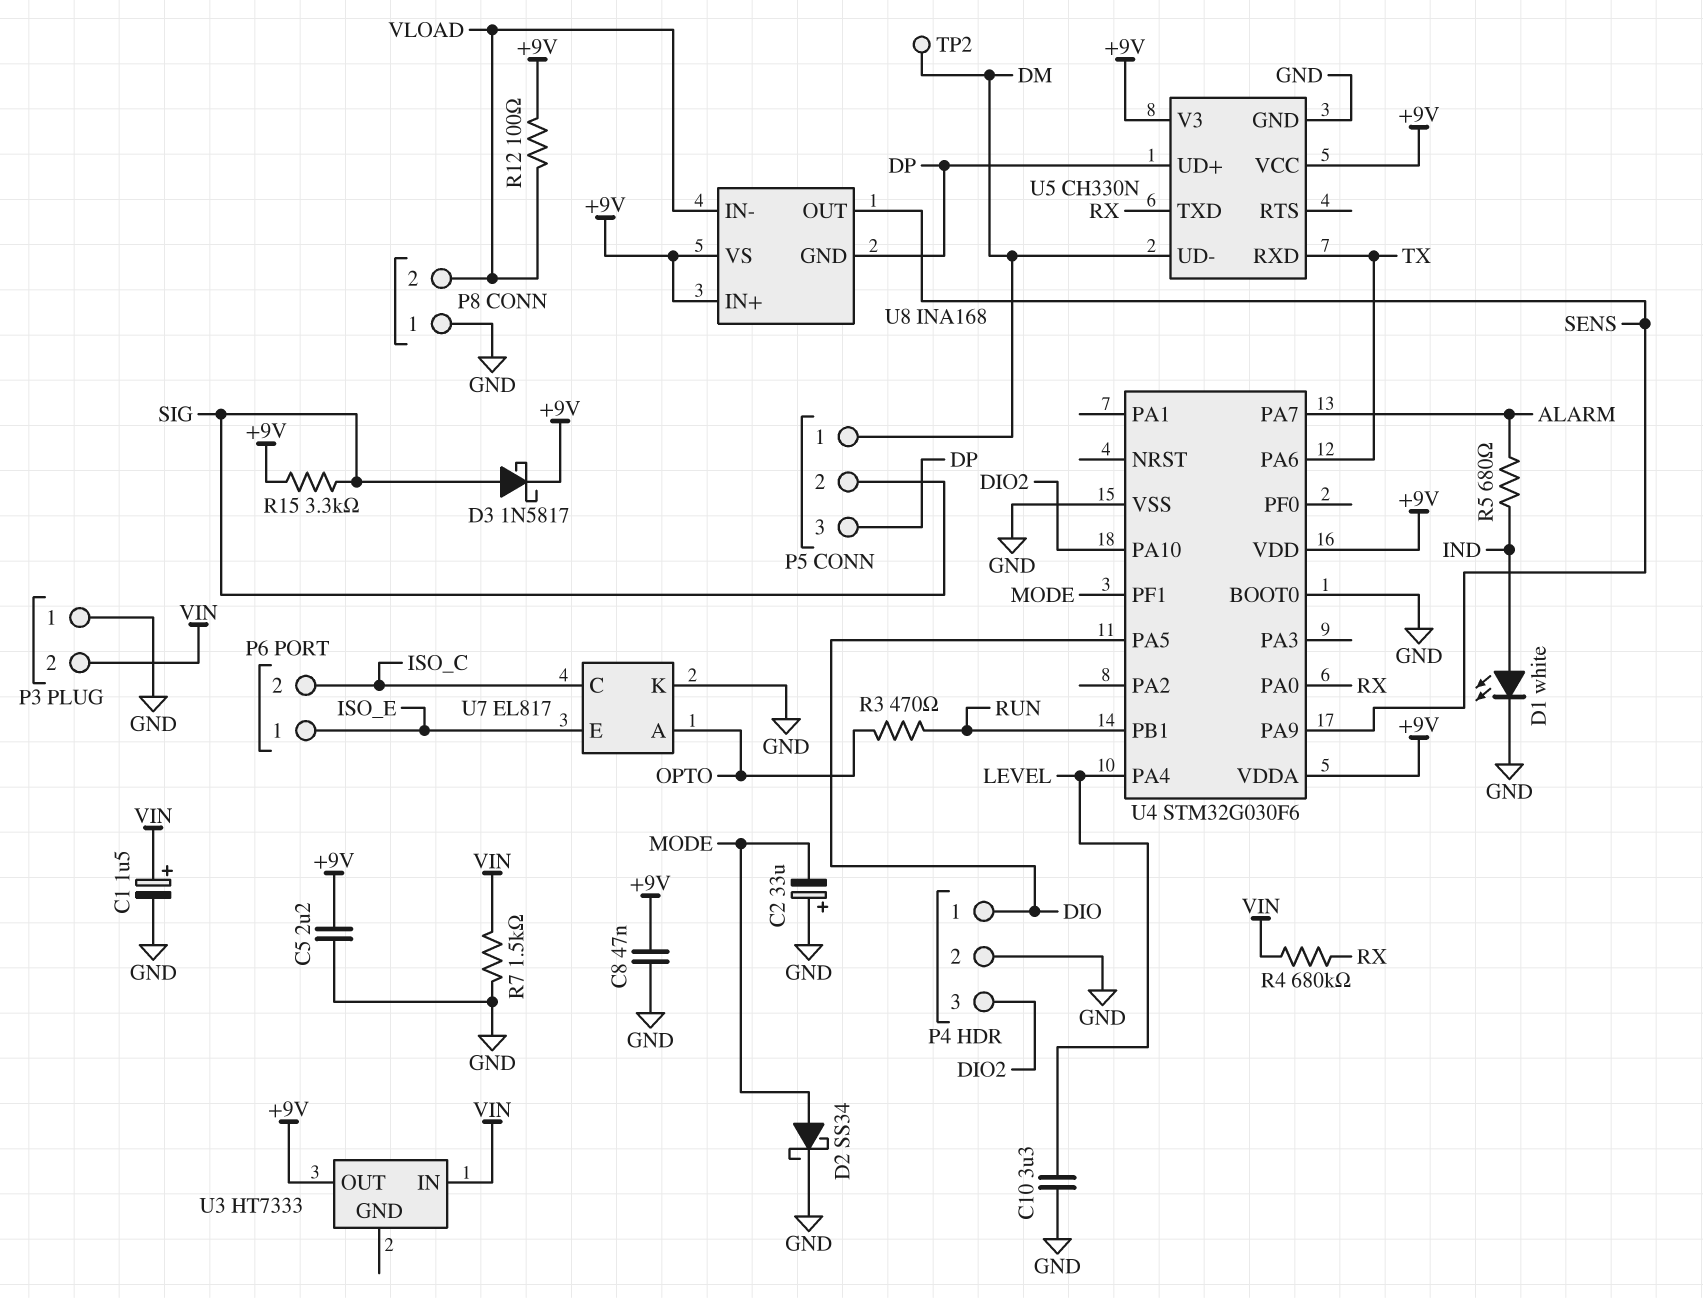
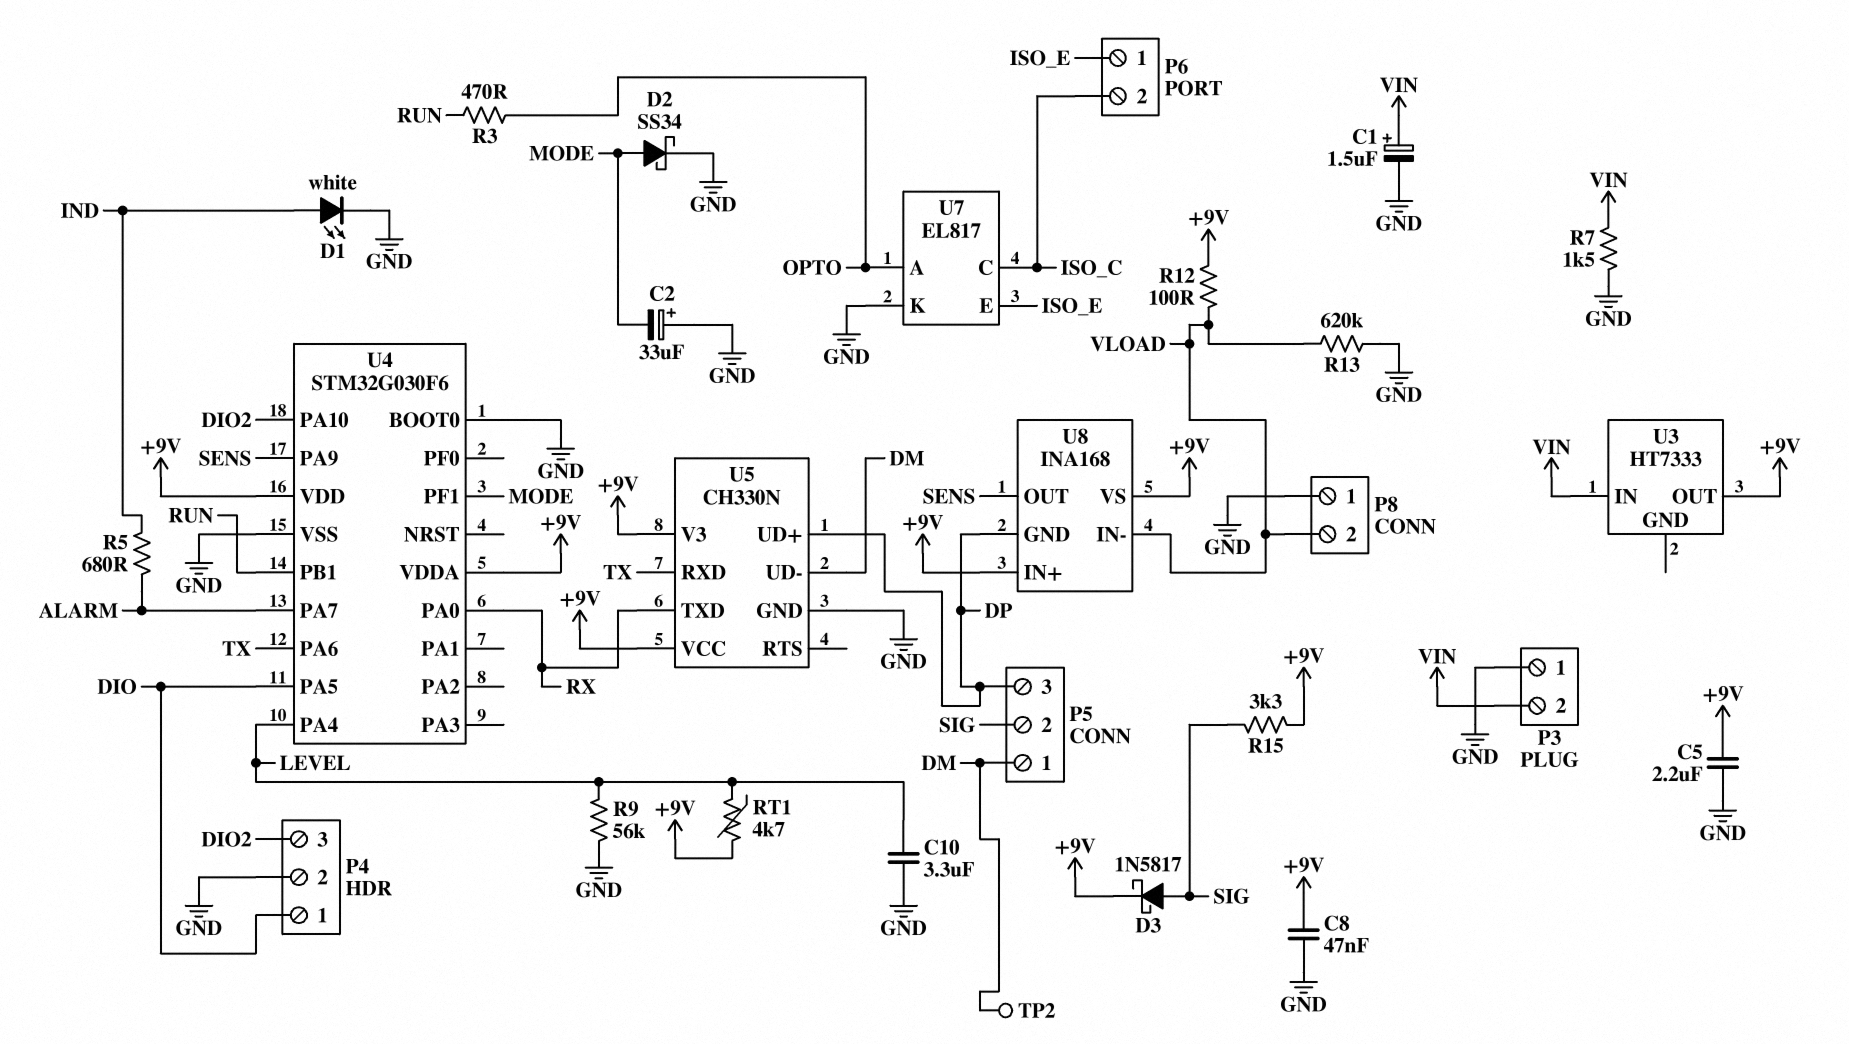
R4: 680k (RX, VIN) -> none
R9: none -> 56k (GND, LEVEL)
R13: none -> 620k (GND, VLOAD)
RT1: none -> 4.7k (+9V, LEVEL)

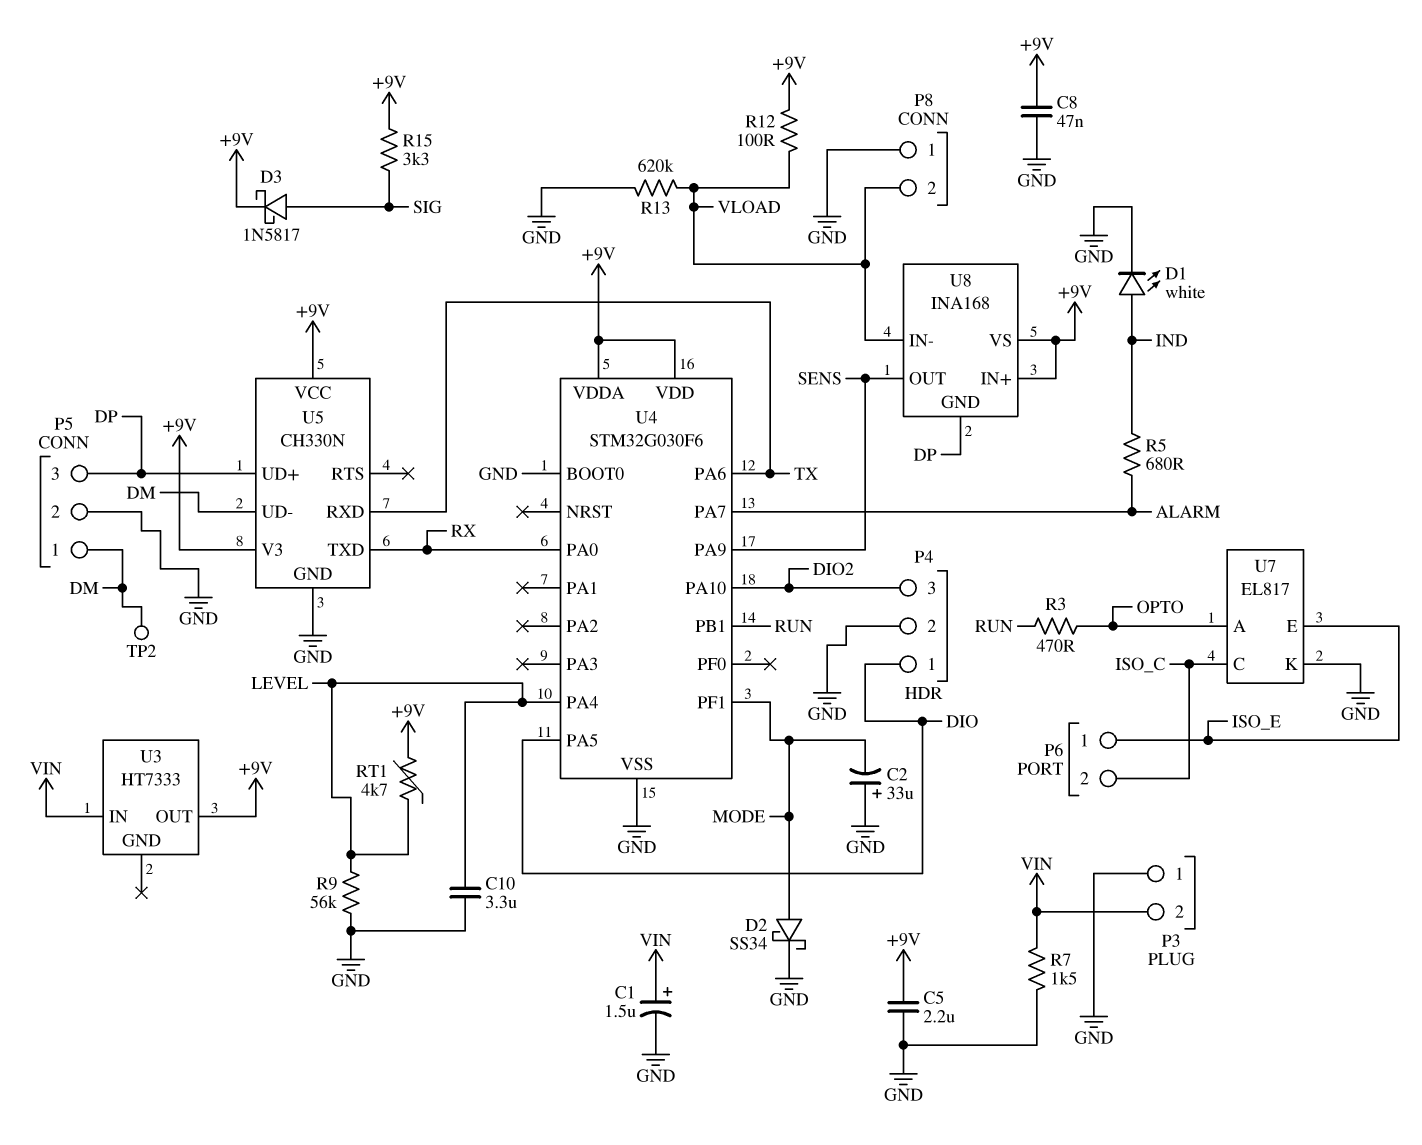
P5 pin 2: SIG -> GND

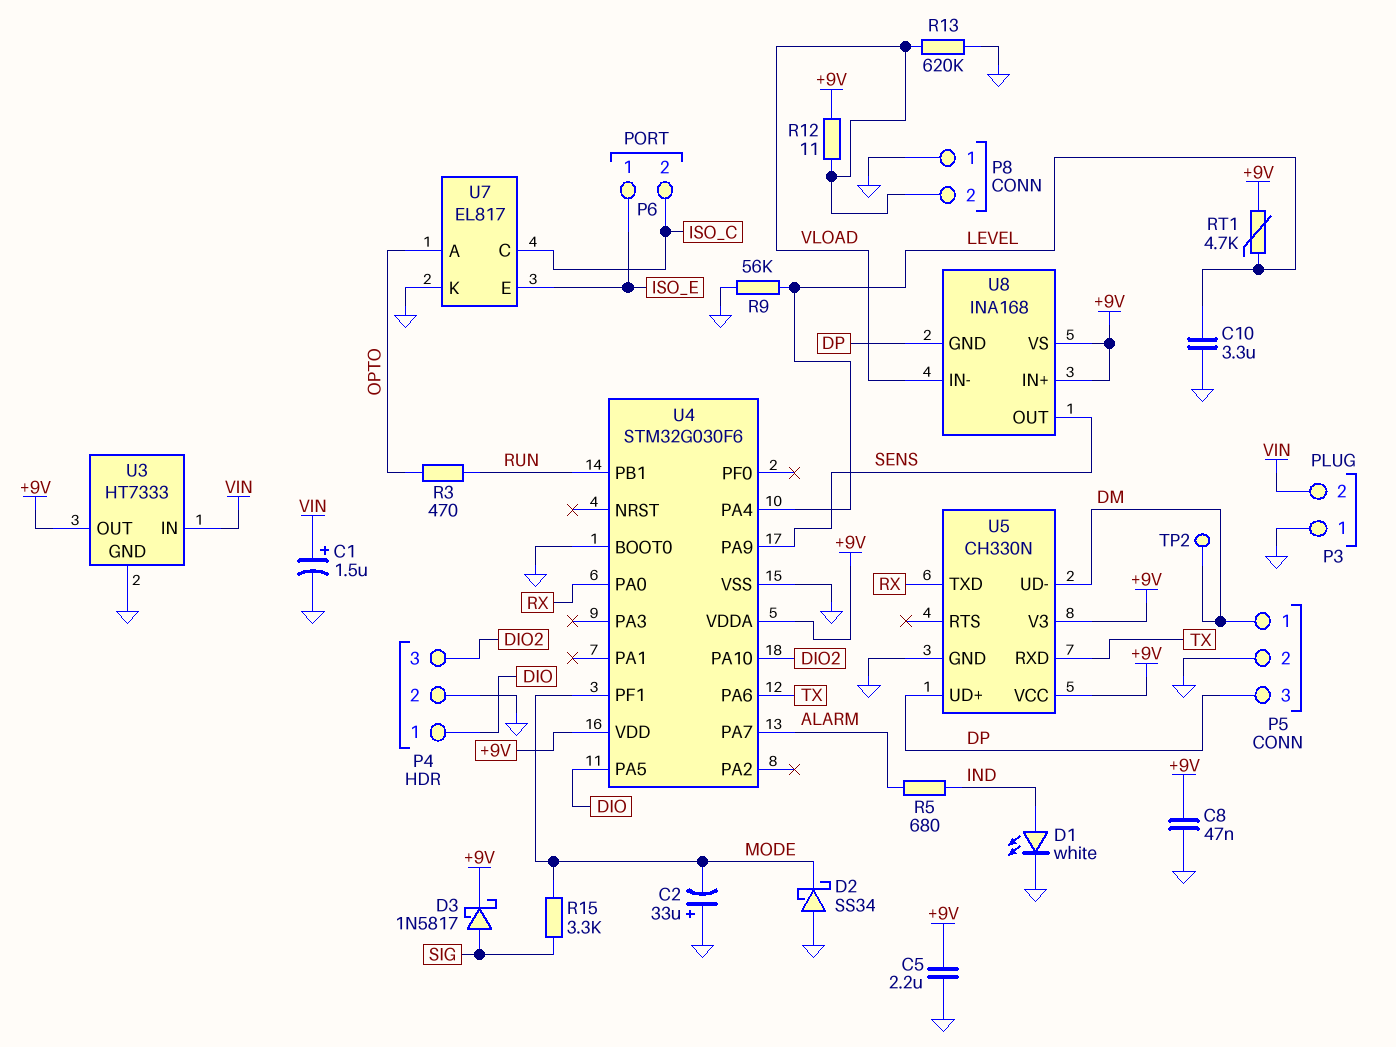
D2: schottky SS34 (A MODE, K GND) -> schottky SS34 (A GND, K MODE)
R7: 1.5k (GND, VIN) -> none
R12: 100 (+9V, VLOAD) -> 11 (+9V, VLOAD)
R15: 3.3k (+9V, SIG) -> 3.3k (MODE, SIG)
U3 pin GND: none -> GND

